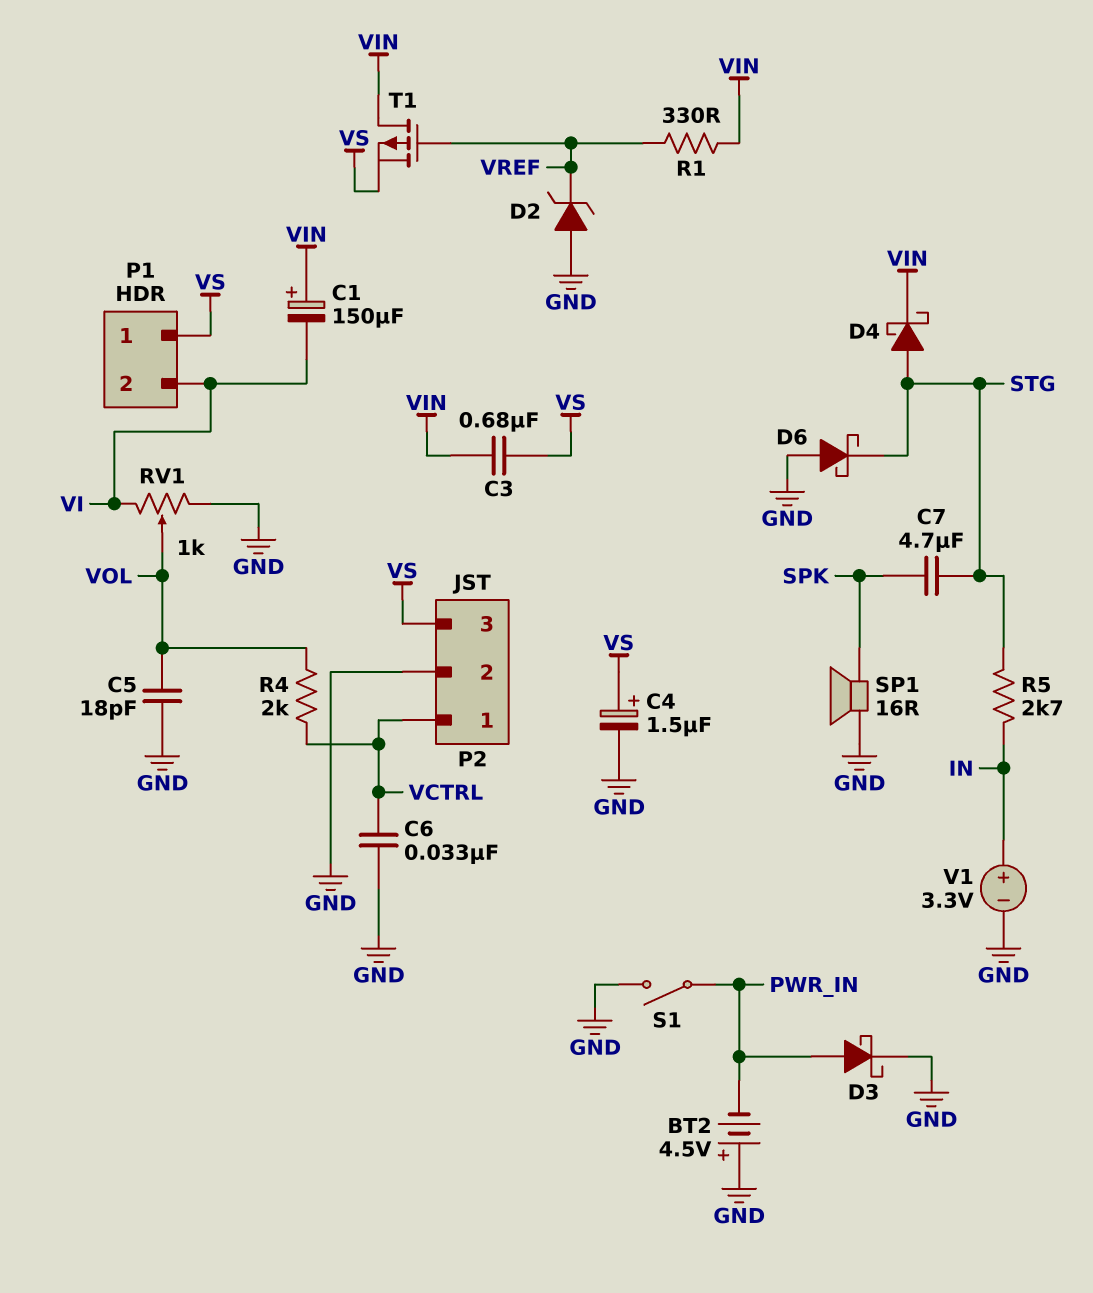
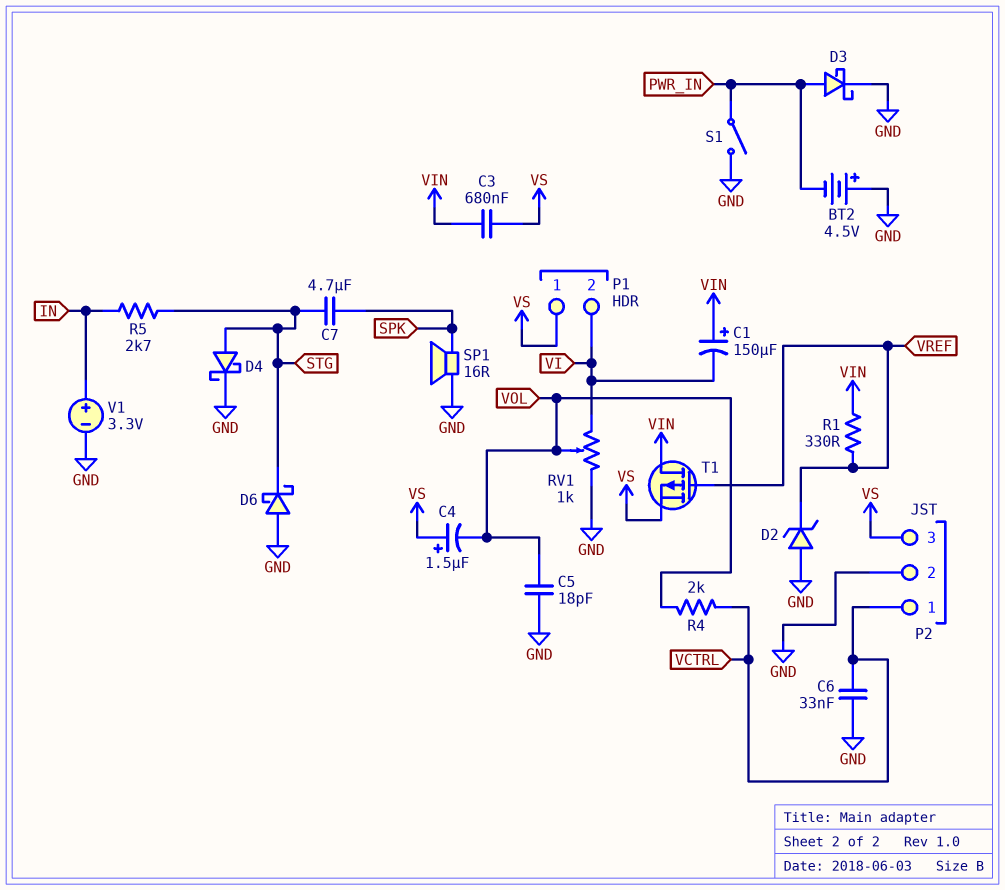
C4: 1.5uF (plus VS, minus GND) -> 1.5uF (plus VS, minus VOL)
D4: schottky (A STG, K VIN) -> schottky (A STG, K GND)

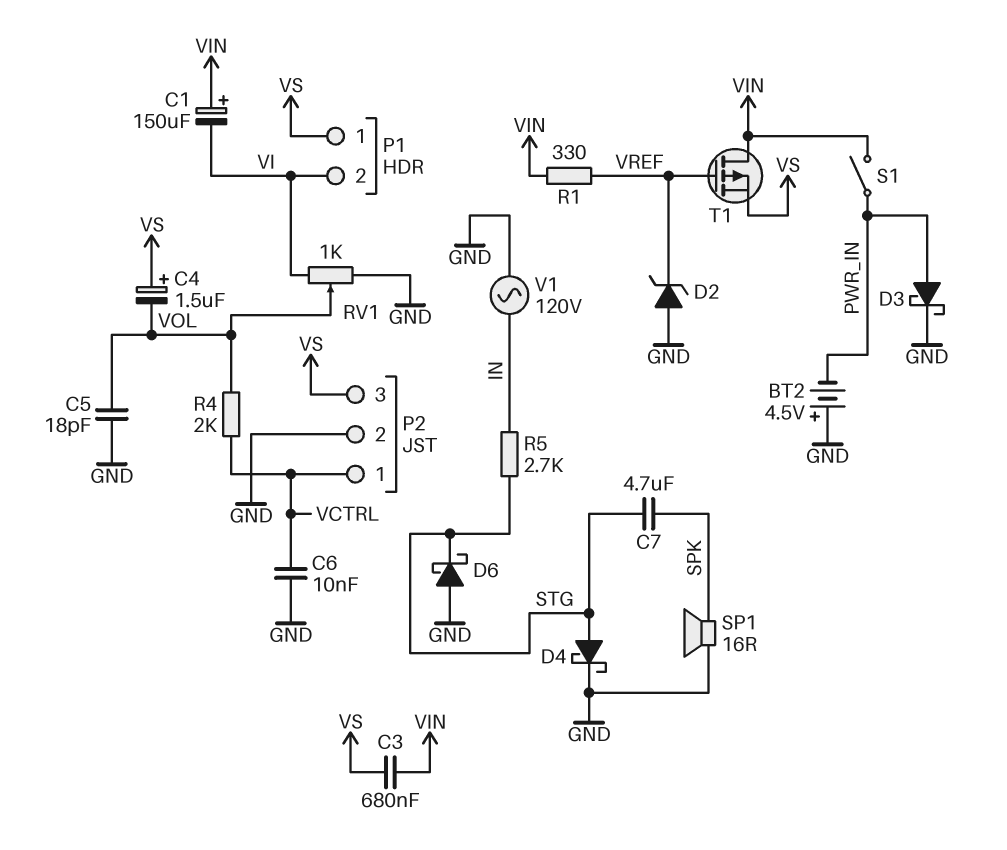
C6: 33nF (GND, VCTRL) -> 10nF (GND, VCTRL)
S1: switch (GND, PWR_IN) -> switch (PWR_IN, VIN)
V1: 3.3V (plus IN, minus GND) -> AC 120V (GND, IN)

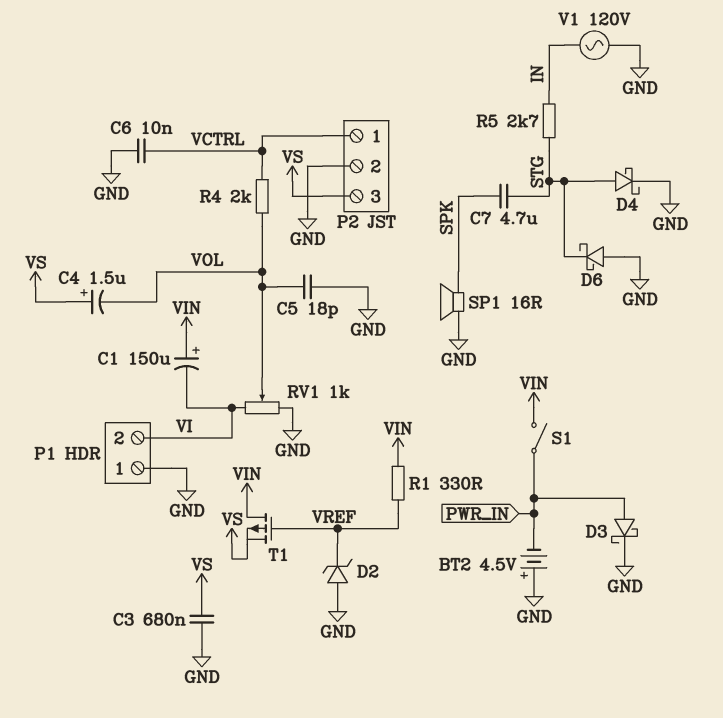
C3: 680nF (VIN, VS) -> 680nF (GND, VS)
P1 pin 1: VS -> GND

